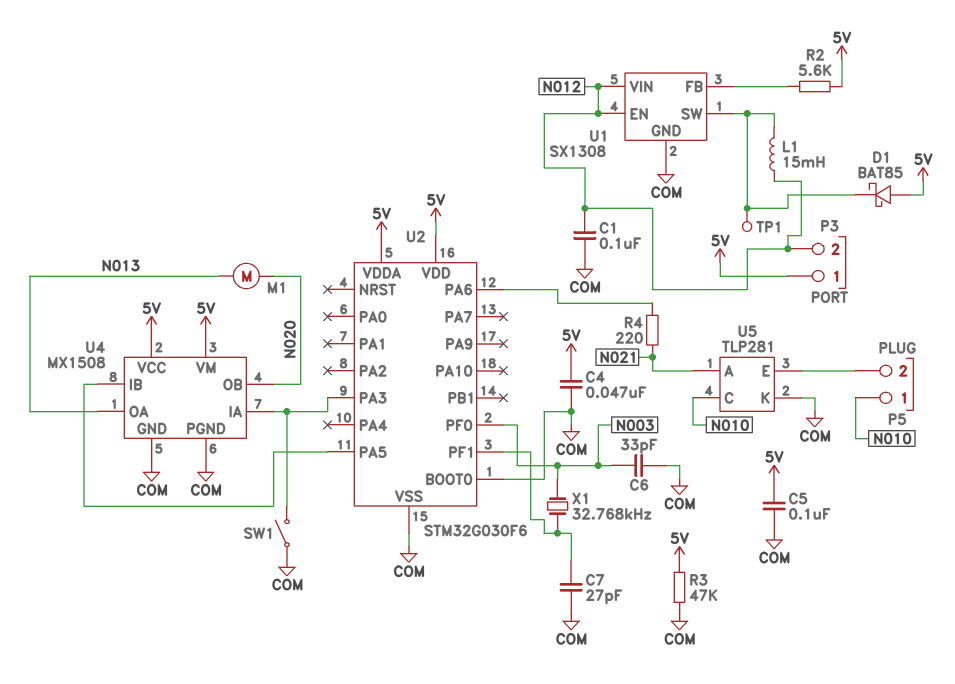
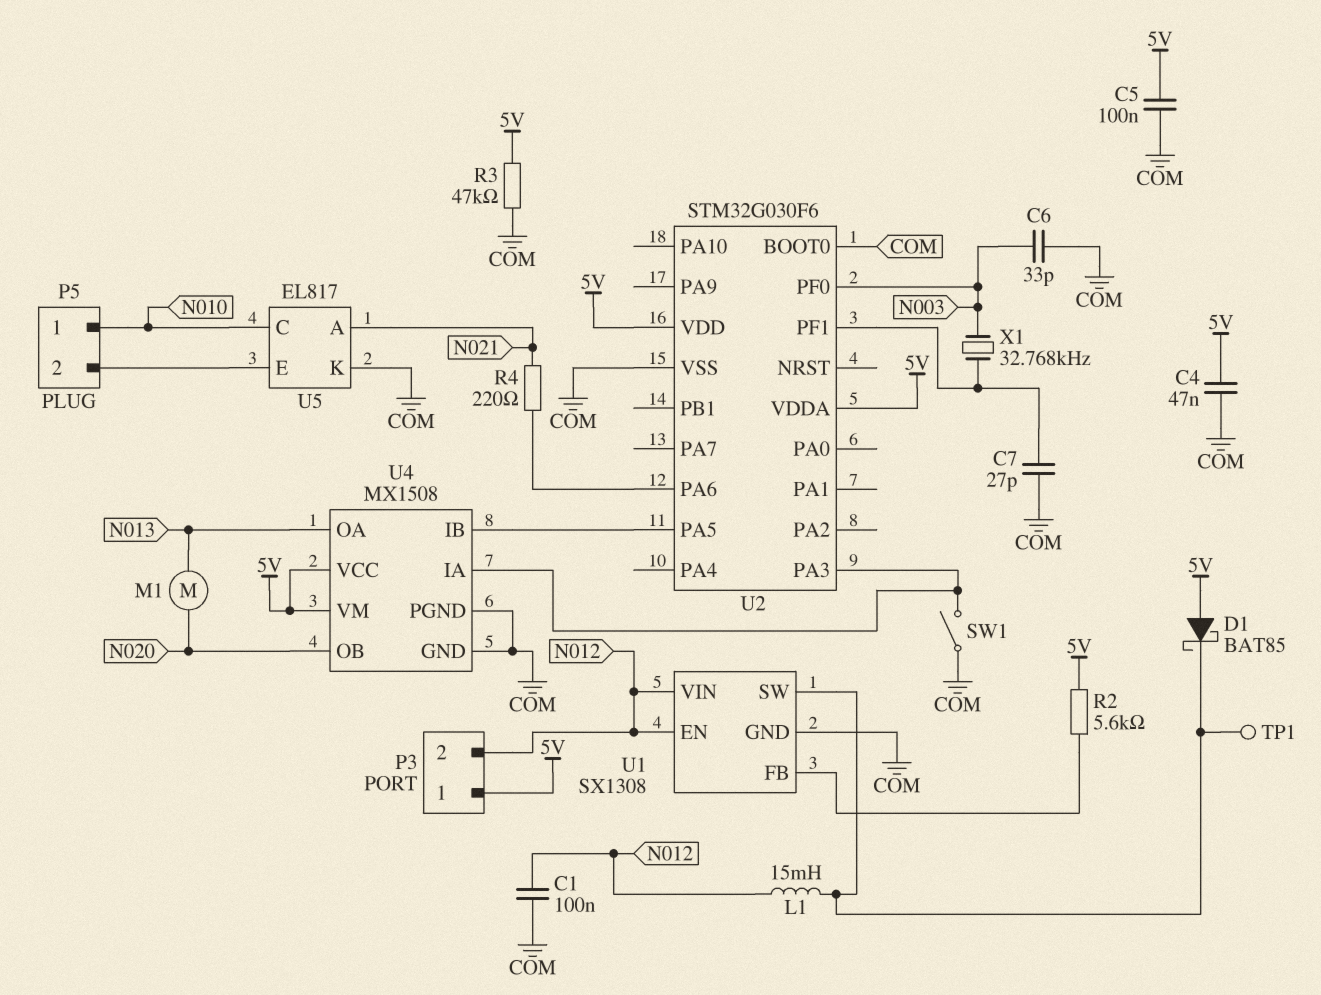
U5: TLP281 -> EL817

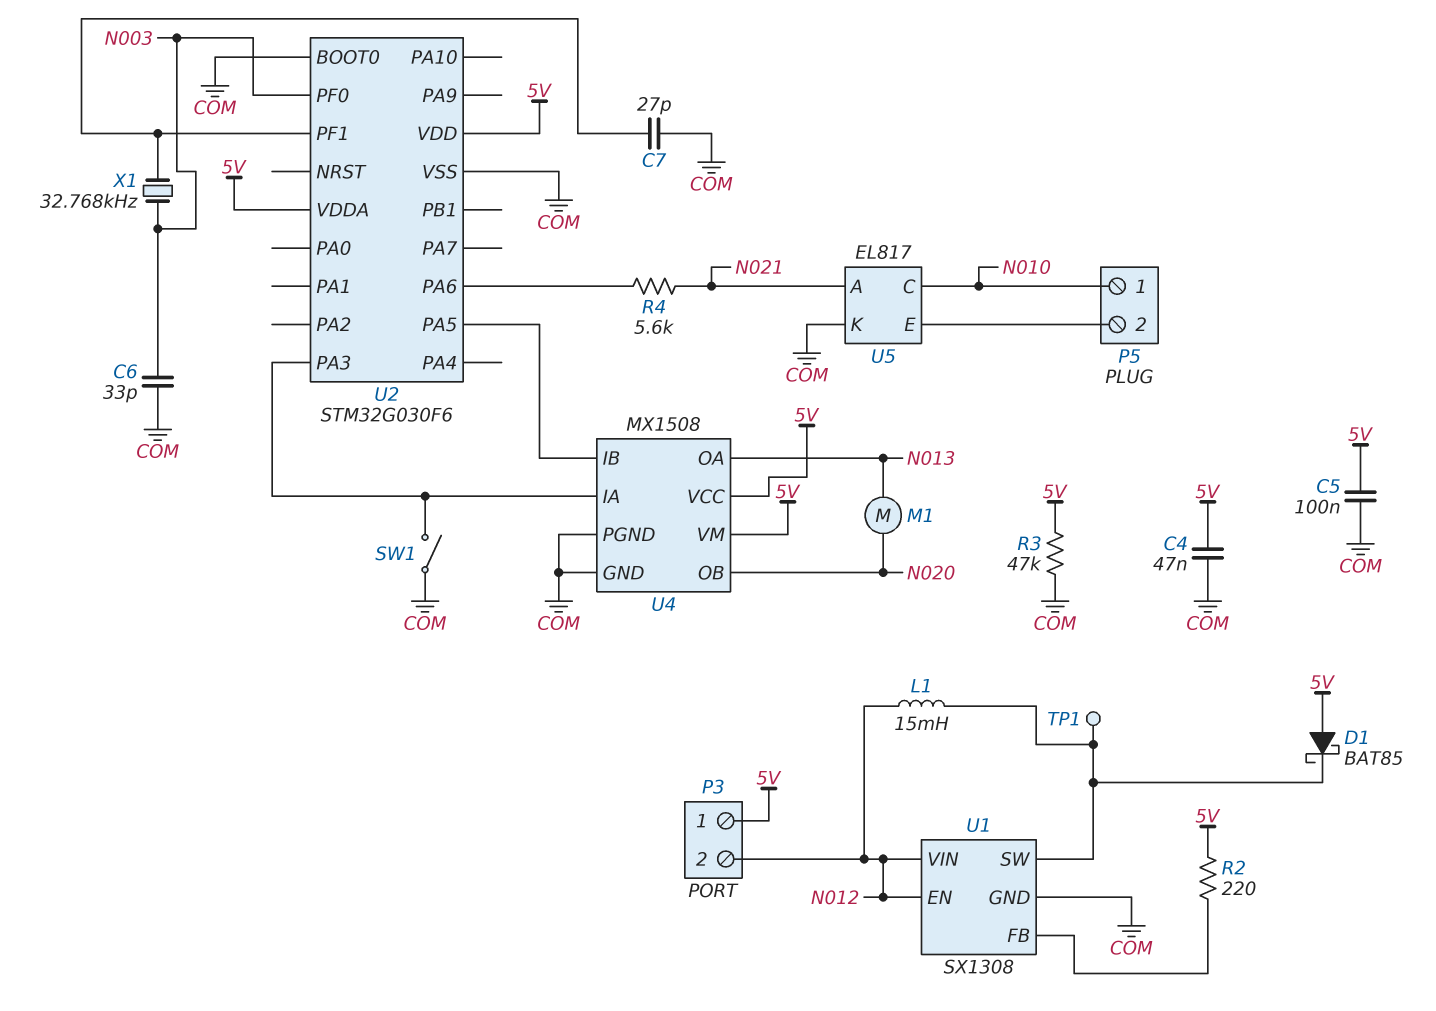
C1: 100nF (COM, N012) -> none
R2: 5.6k (5V, U1/FB) -> 220 (5V, U1/FB)
R4: 220 (N021, U2/PA6) -> 5.6k (N021, U2/PA6)

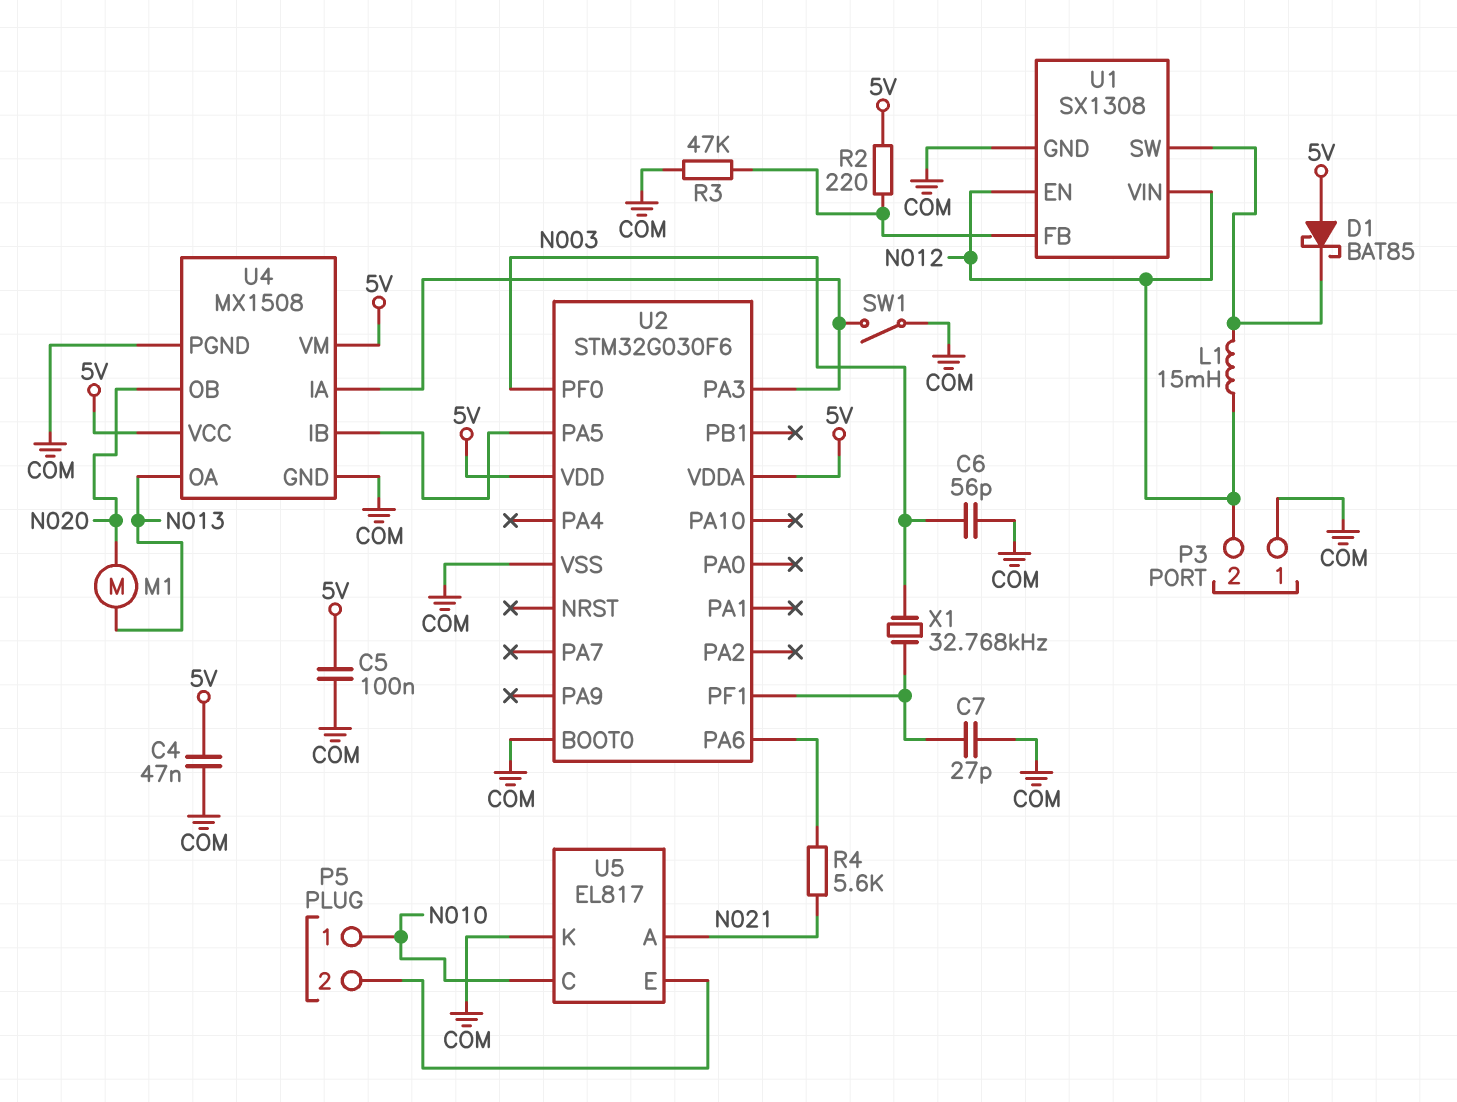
C6: 33pF (COM, N003) -> 56pF (COM, N003)
P3 pin 1: 5V -> COM
R3: 47k (5V, COM) -> 47k (COM, U1/FB)
TP1: test point (U1/SW) -> none

